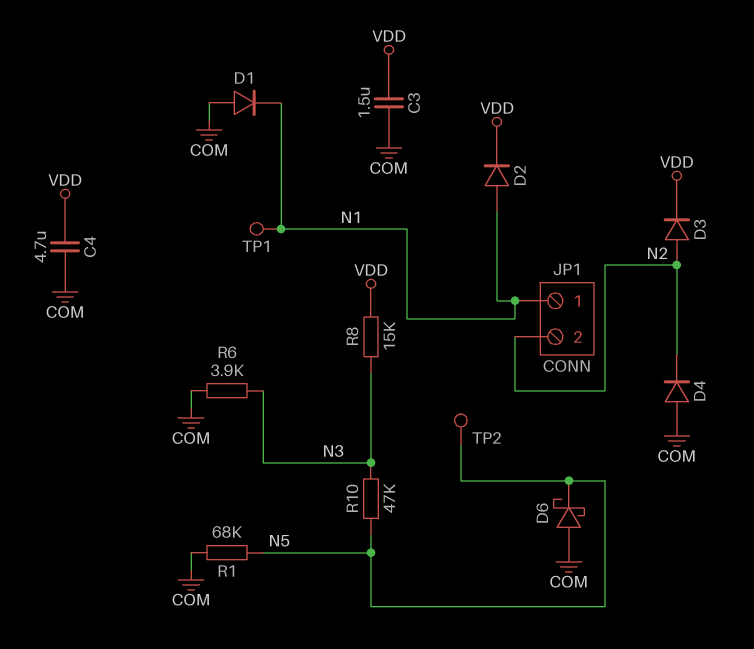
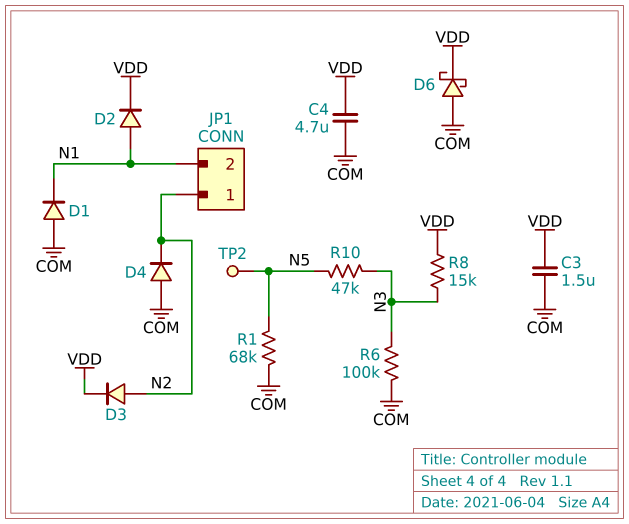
D6: schottky (A COM, K N5) -> schottky (A COM, K VDD)
JP1 pin 1: N1 -> N2
JP1 pin 2: N2 -> N1
R6: 3.9k (COM, N3) -> 100k (COM, N3)
TP1: test point (N1) -> none

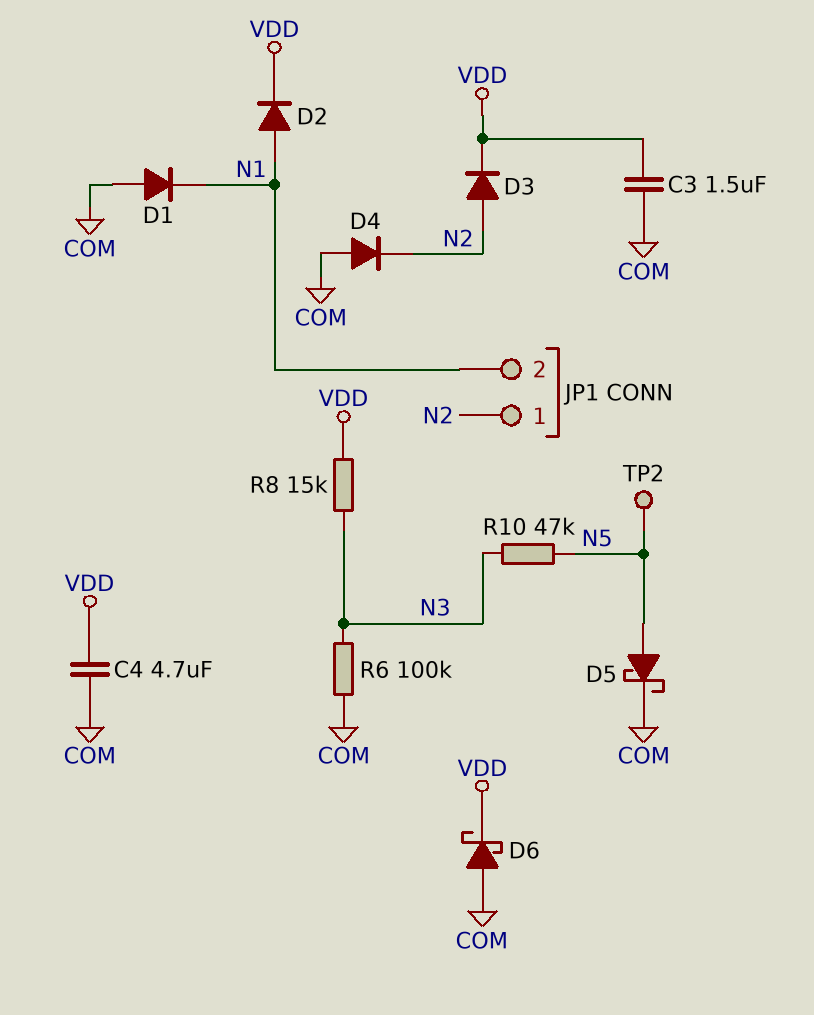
D5: none -> schottky (A N5, K COM)
R1: 68k (COM, N5) -> none

